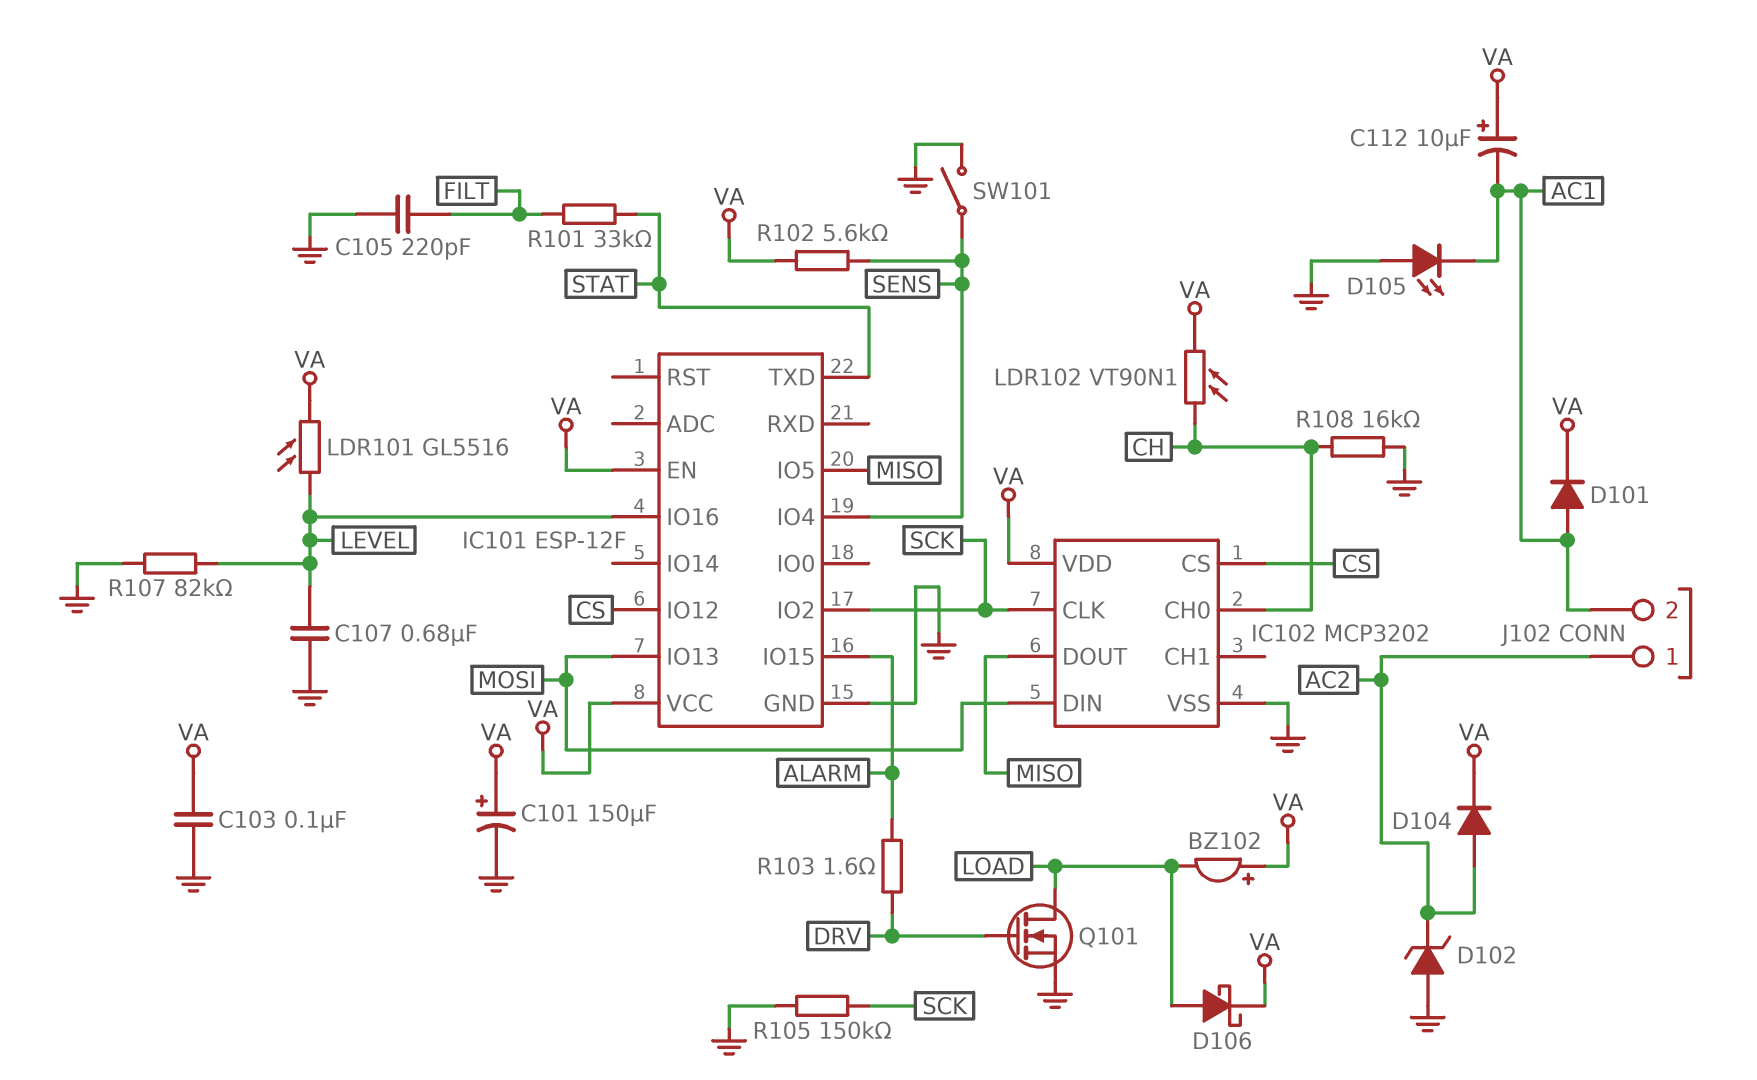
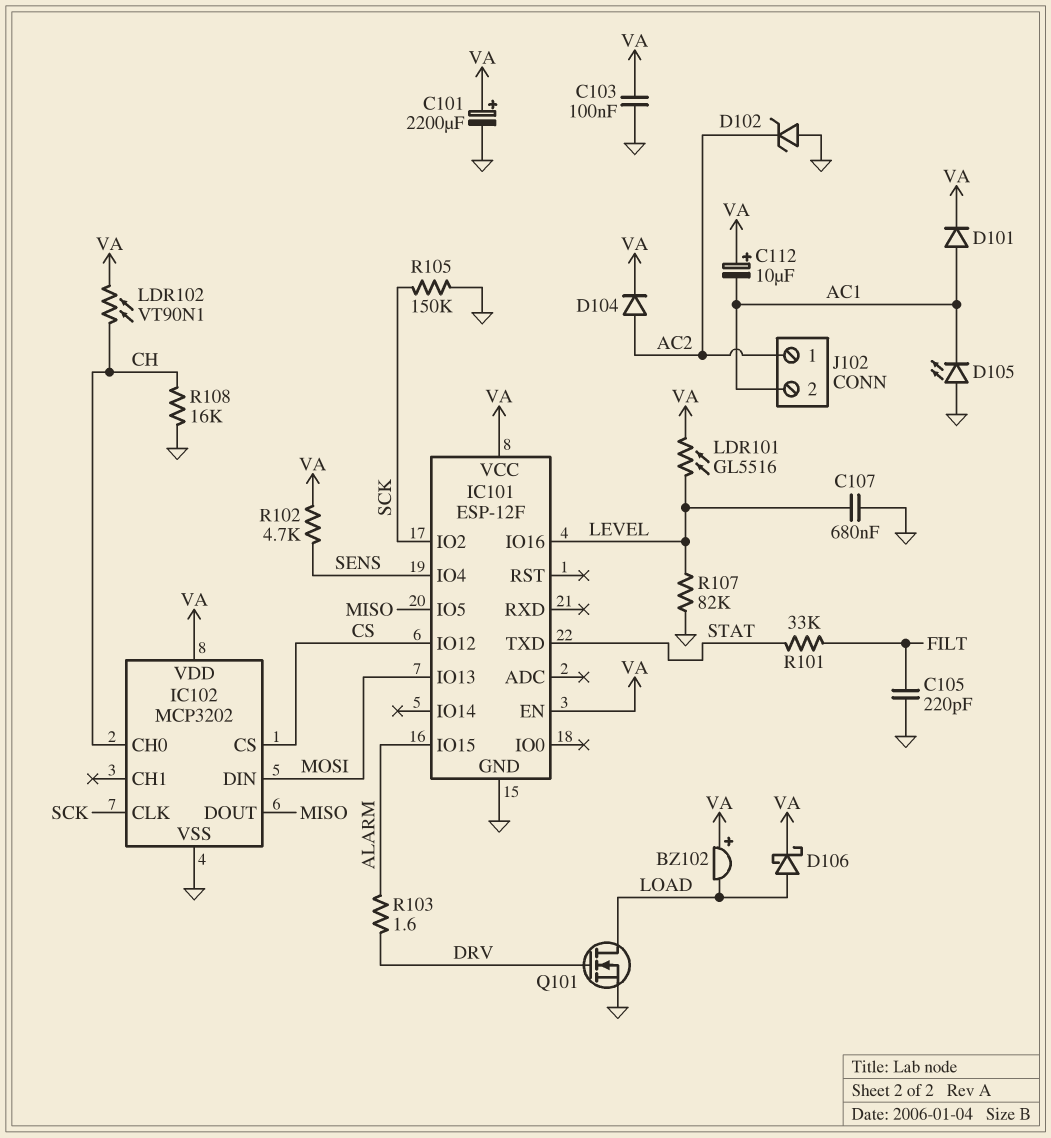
C101: 150uF (plus VA, minus GND) -> 2200uF (plus VA, minus GND)
R102: 5.6k (SENS, VA) -> 4.7k (SENS, VA)
SW101: switch (GND, SENS) -> none

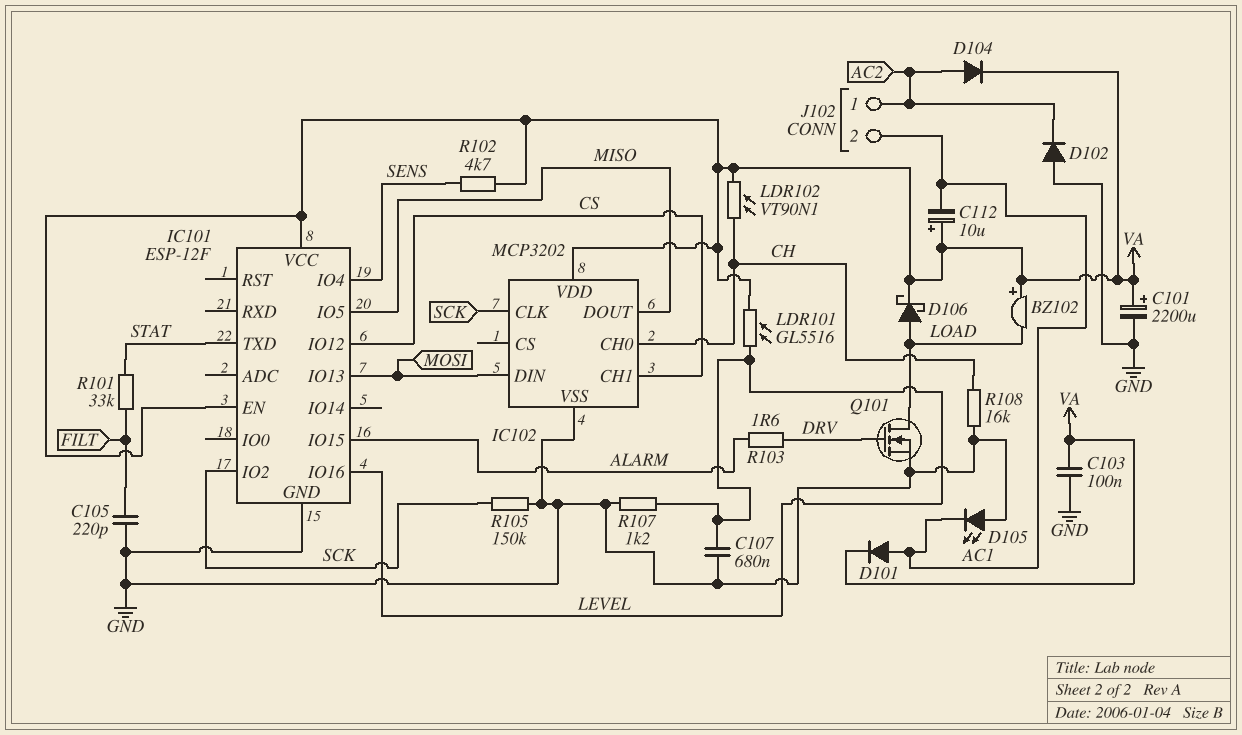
D102: zener (A GND, K AC2) -> diode (A GND, K AC2)
IC102 pin CH1: none -> CS
IC102 pin CS: CS -> none
R107: 82k (GND, LEVEL) -> 1.2k (GND, LEVEL)

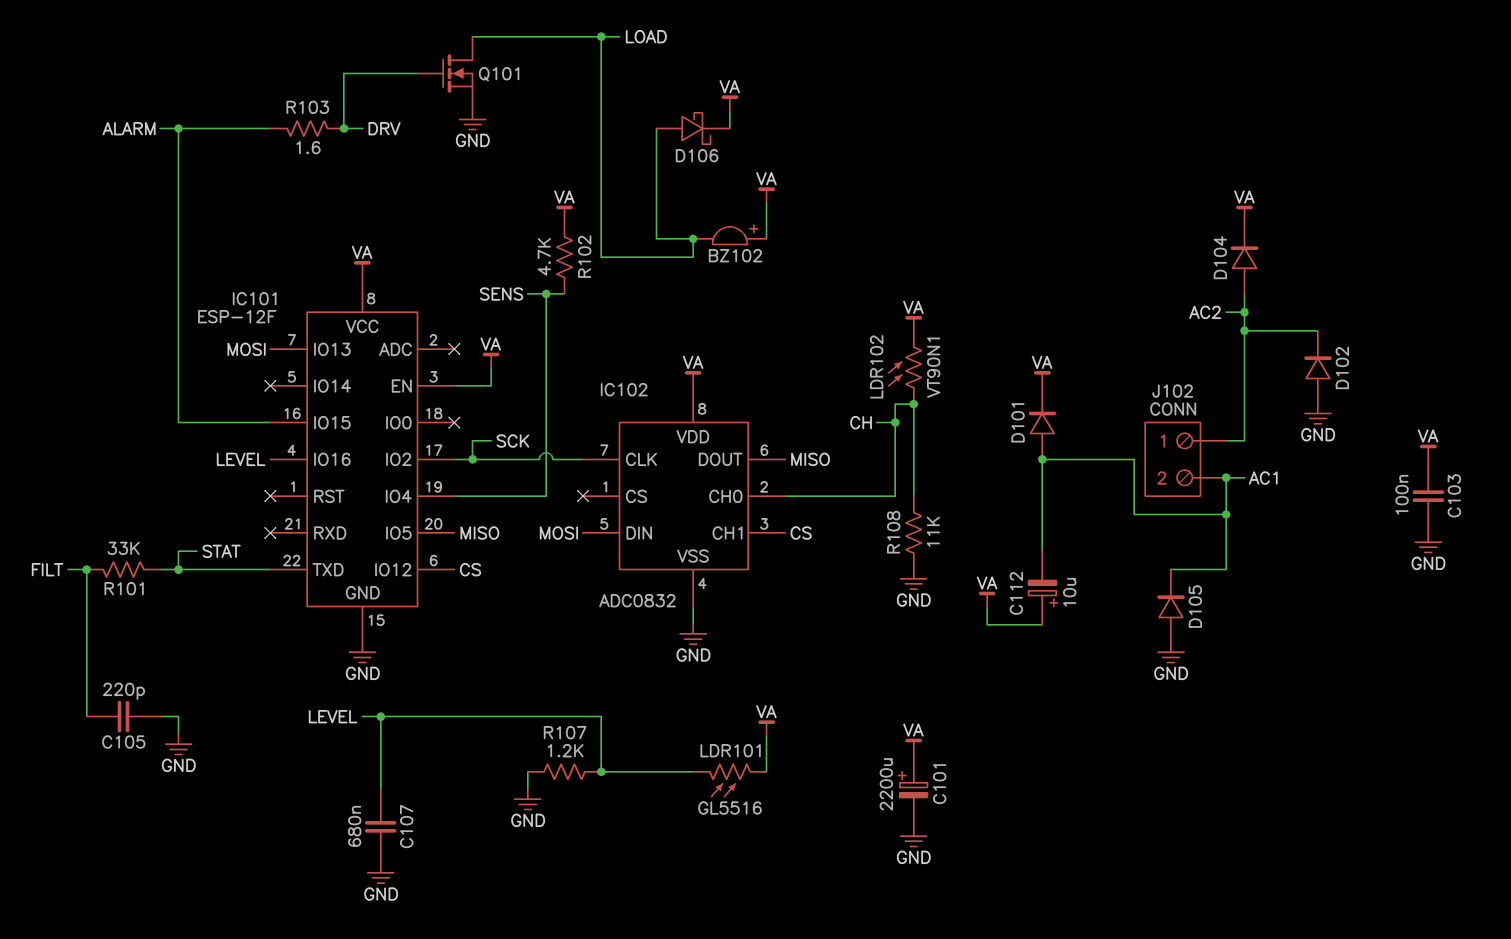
D105: LED (A GND, K AC1) -> diode (A GND, K AC1)
IC102: MCP3202 -> ADC0832
R105: 150k (GND, SCK) -> none
R108: 16k (CH, GND) -> 11k (CH, GND)

